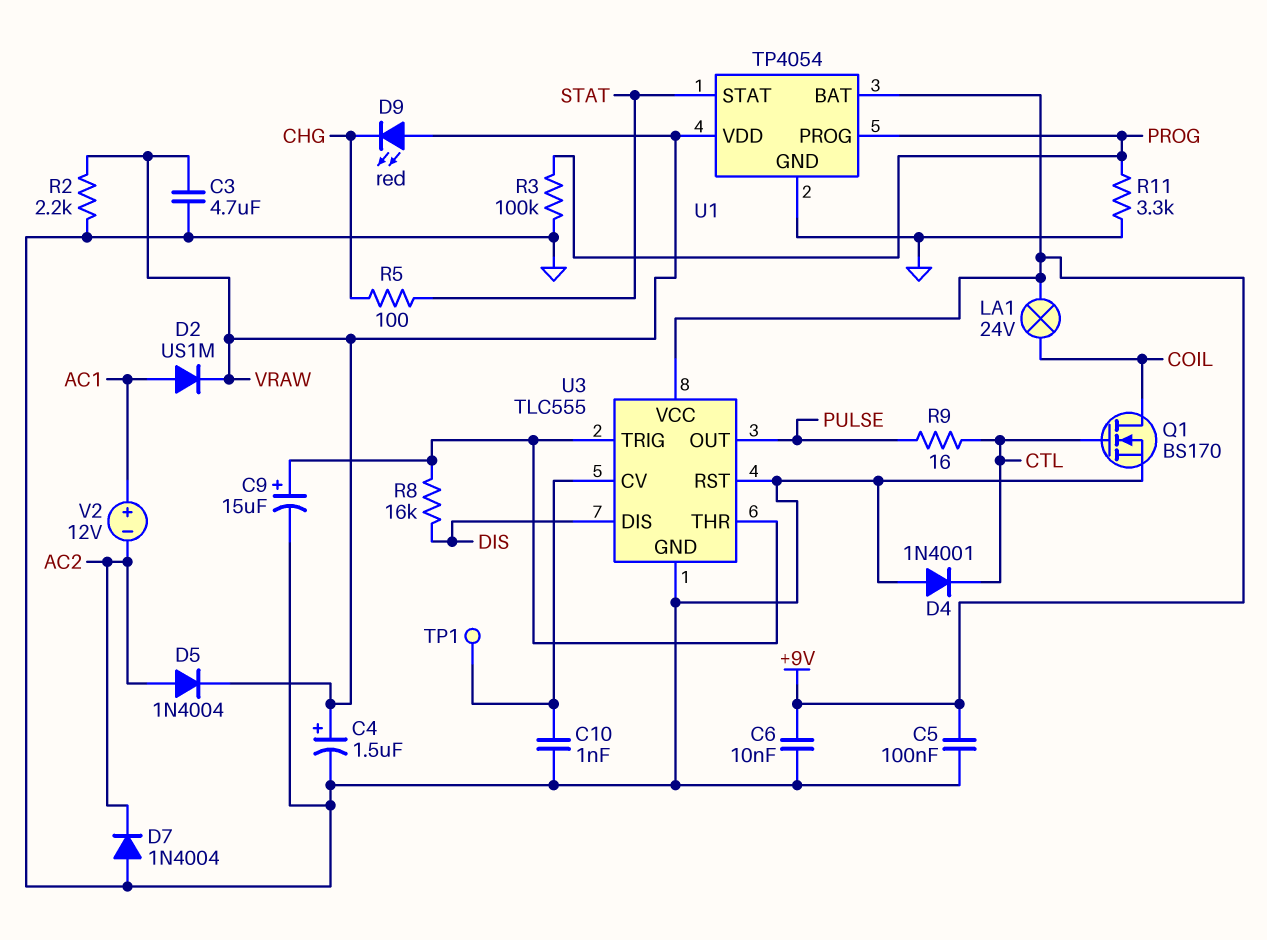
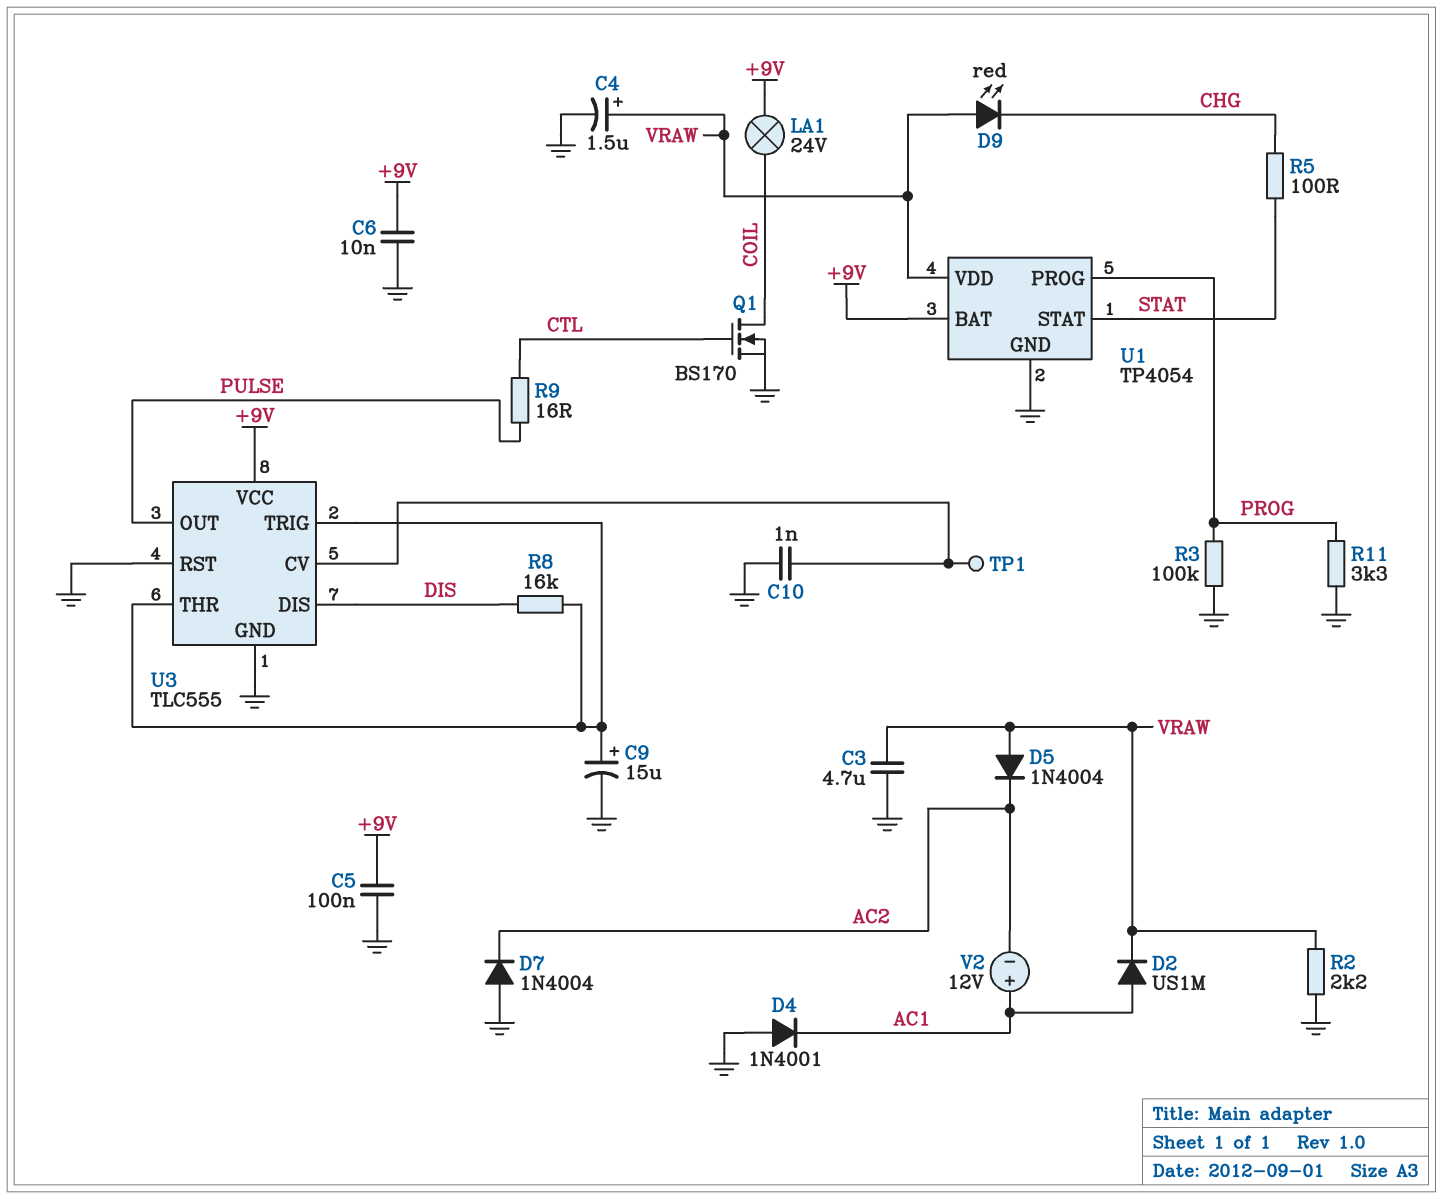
D4: diode 1N4001 (A GND, K CTL) -> diode 1N4001 (A GND, K AC1)
D5: diode 1N4004 (A AC2, K VRAW) -> diode 1N4004 (A VRAW, K AC2)

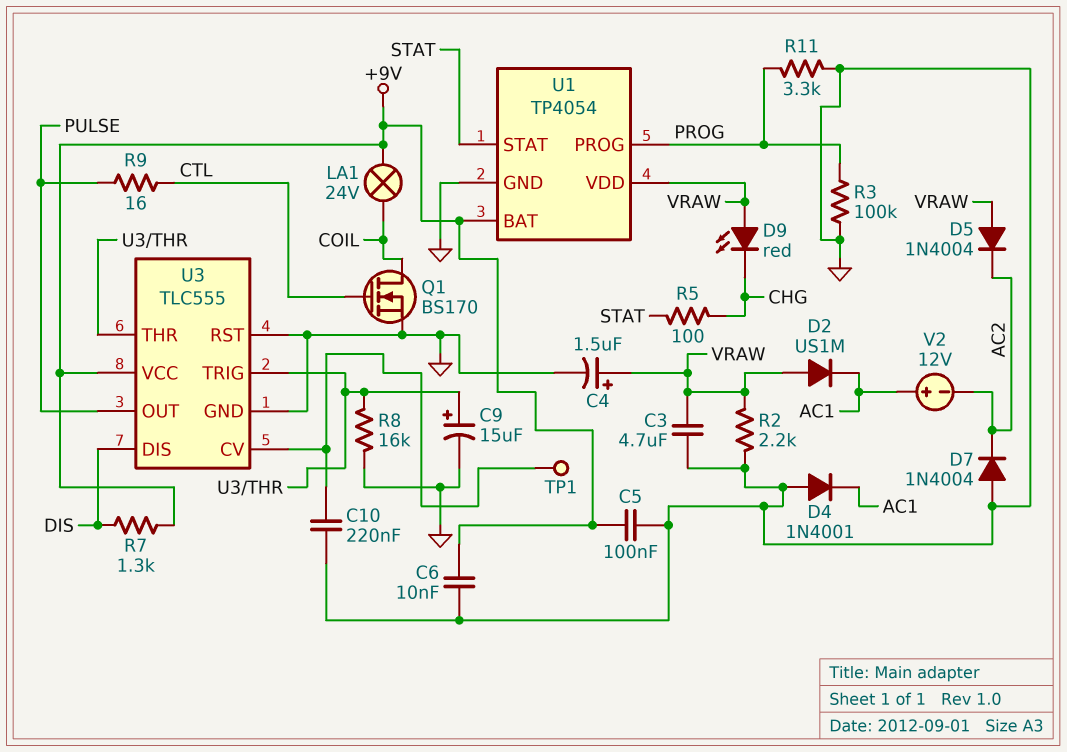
C10: 1nF (GND, U3/CV) -> 220nF (GND, U3/CV)
D2: diode US1M (A AC1, K VRAW) -> diode US1M (A VRAW, K AC1)
R7: none -> 1.3k (+9V, DIS)
R8: 16k (DIS, U3/THR) -> 16k (GND, U3/THR)

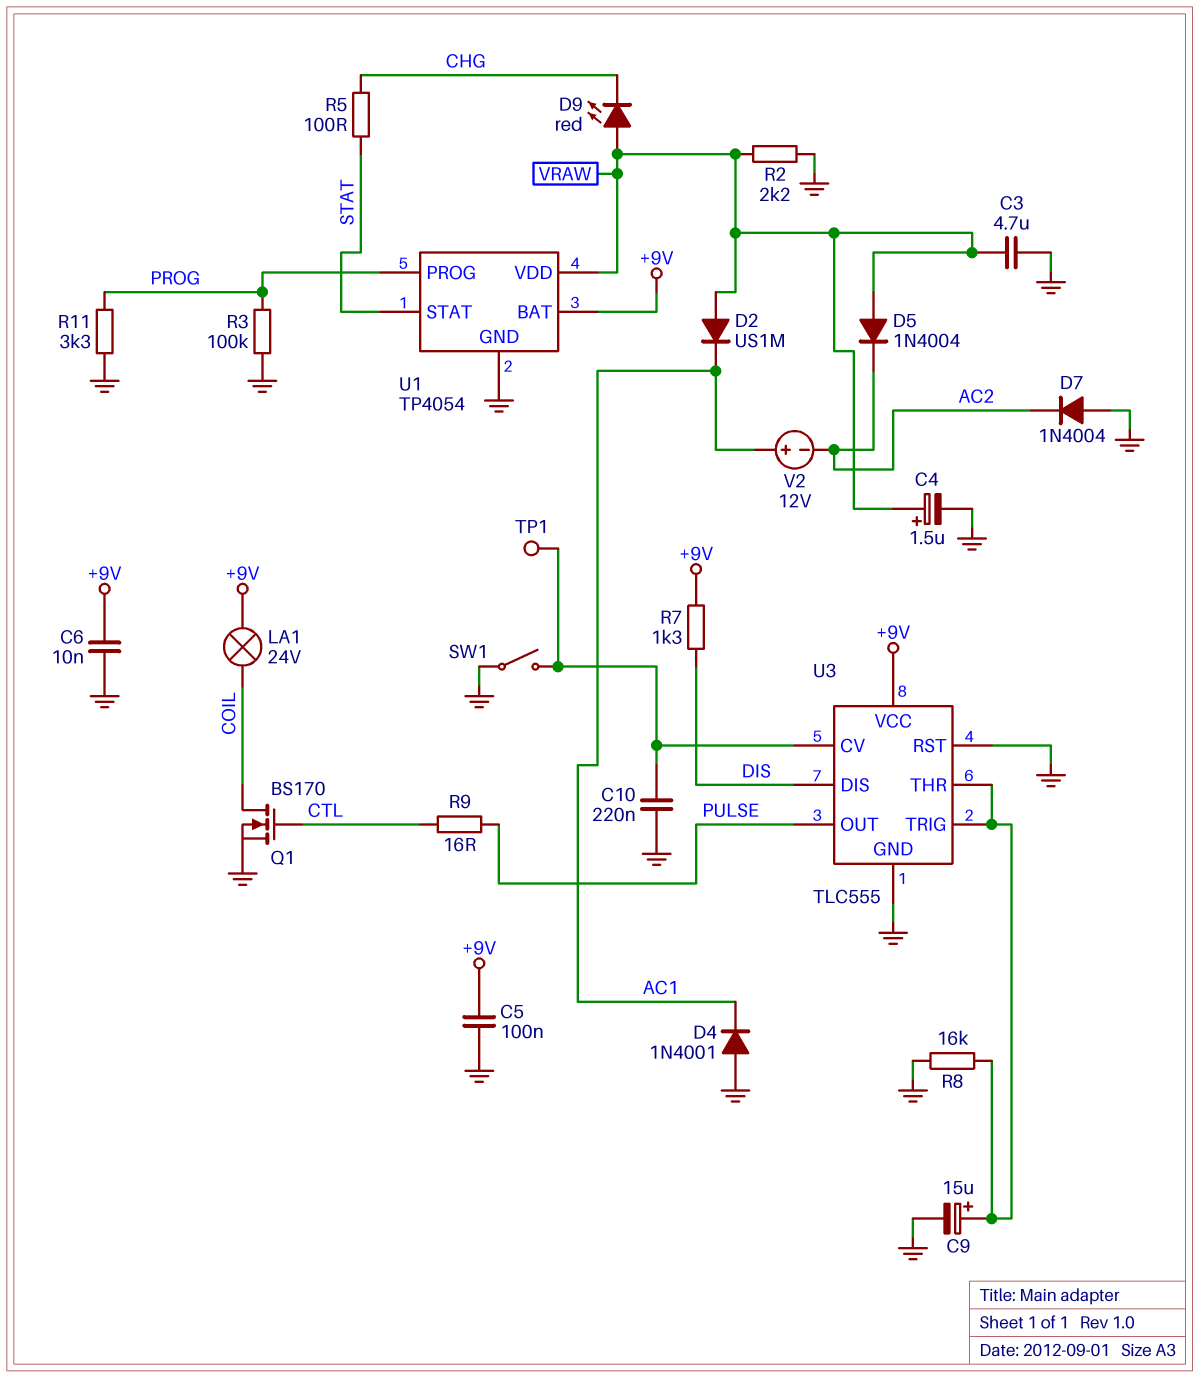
SW1: none -> switch (GND, U3/CV)

